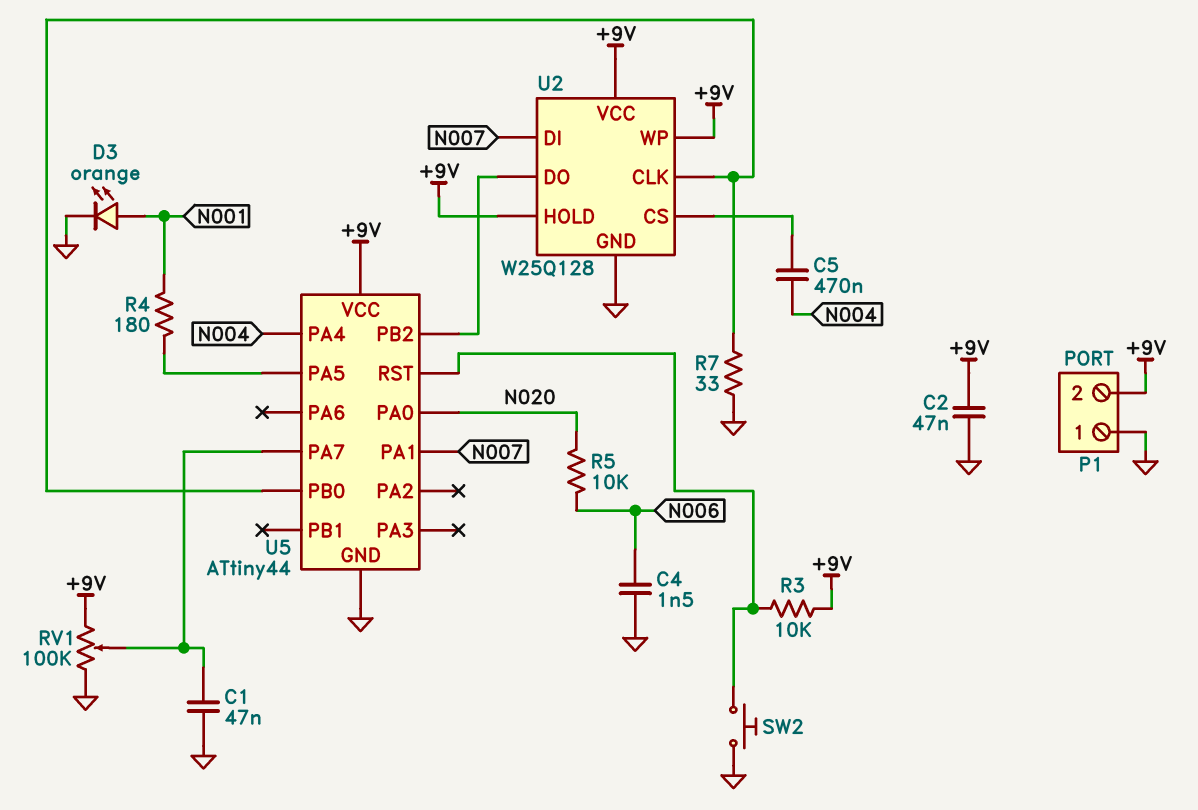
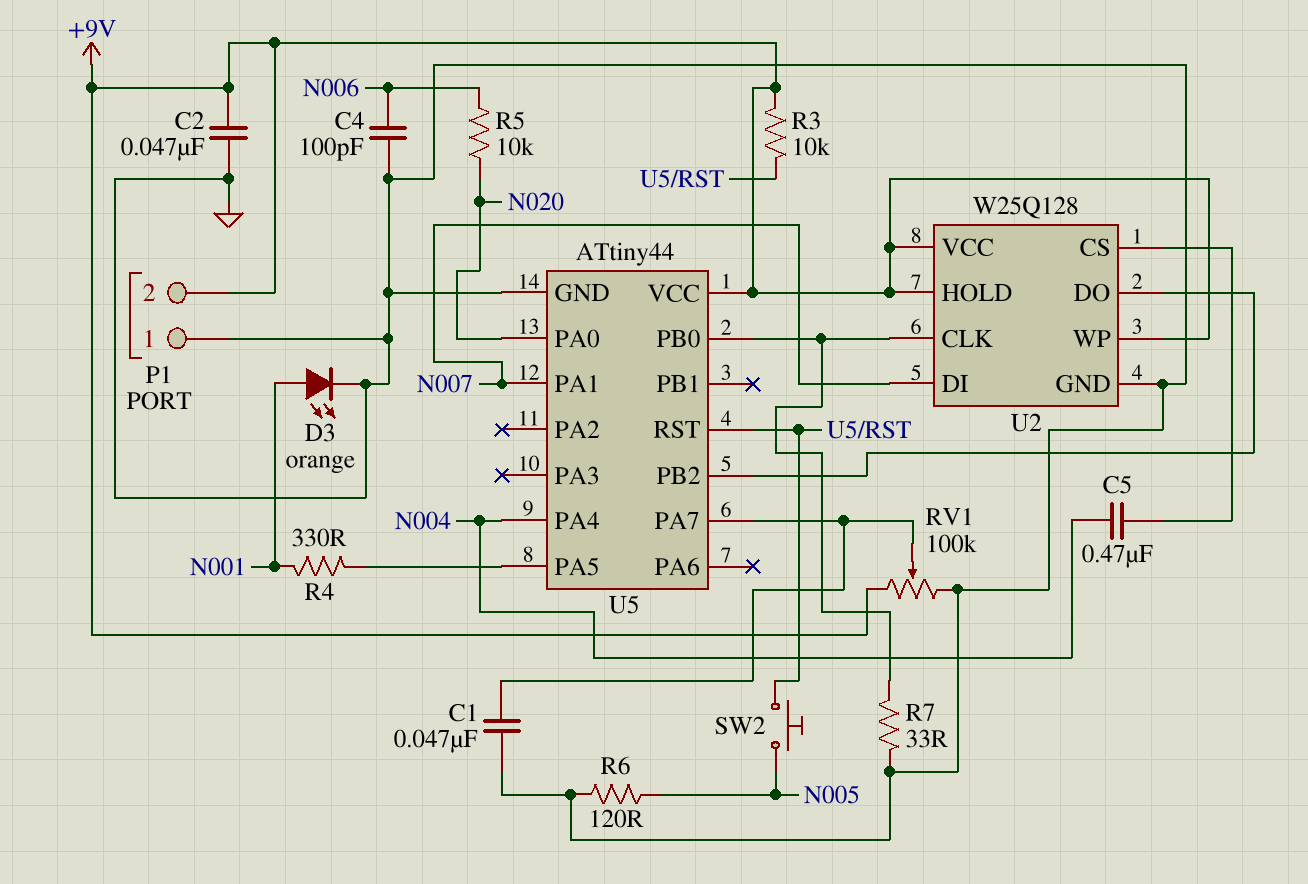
C4: 1.5nF (GND, N006) -> 100pF (GND, N006)
R4: 180 (N001, U5/PA5) -> 330 (N001, U5/PA5)
R6: none -> 120 (GND, N005)
SW2: button (GND, U5/RST) -> button (N005, U5/RST)

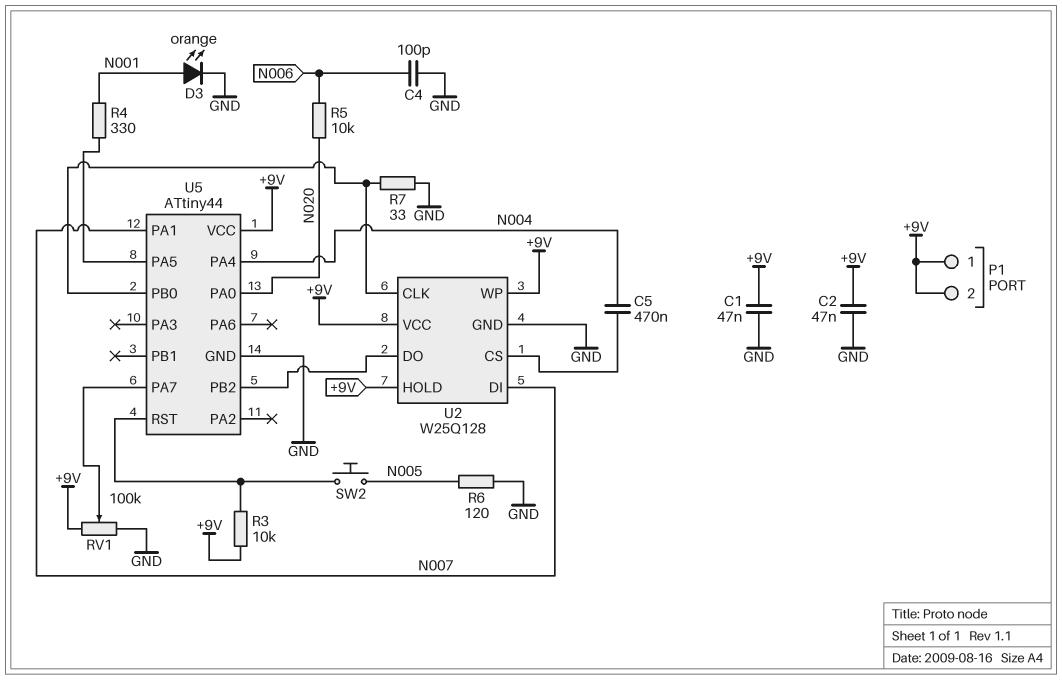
C1: 47nF (GND, U5/PA7) -> 47nF (+9V, GND)
P1 pin 1: GND -> +9V

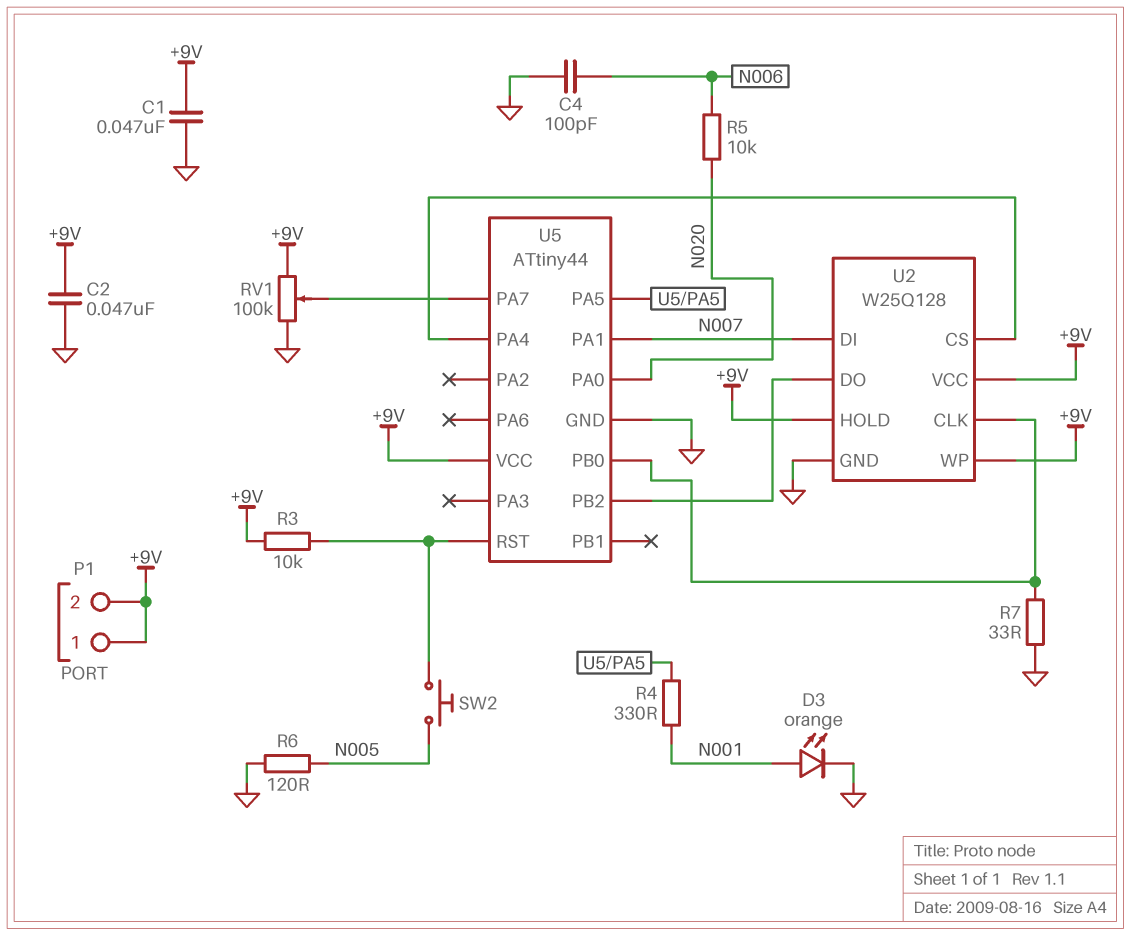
C5: 470nF (N004, U2/CS) -> none
U5 pin PA4: N004 -> U2/CS

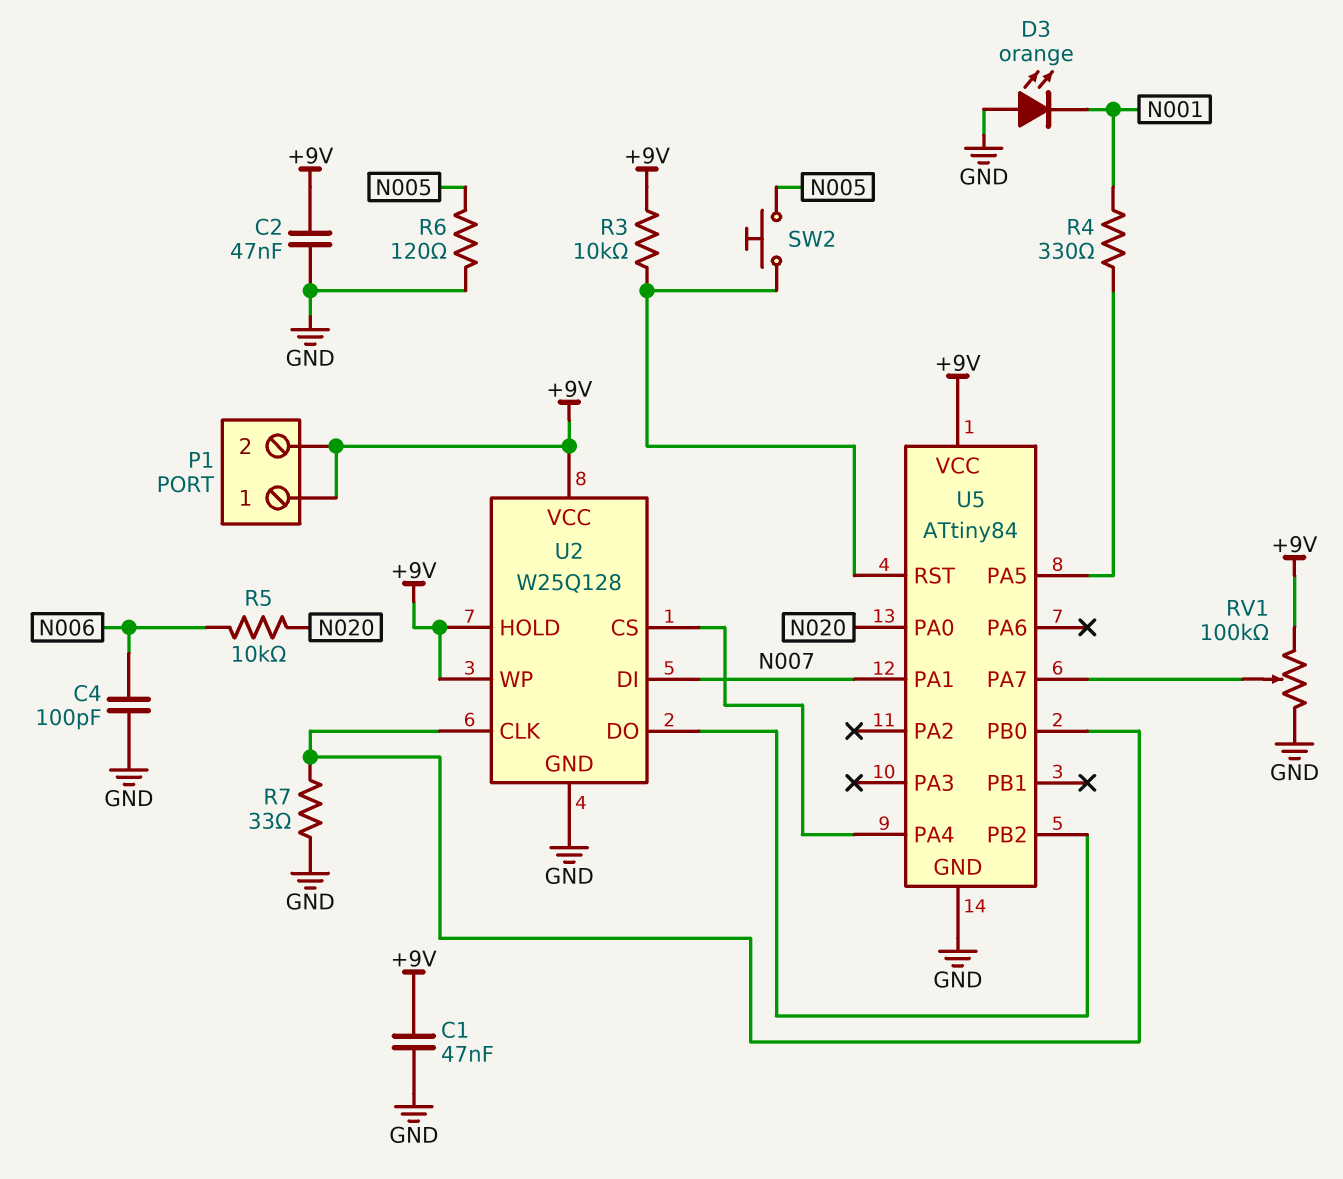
D3: LED orange (A N001, K GND) -> LED orange (A GND, K N001)
U5: ATtiny44 -> ATtiny84

